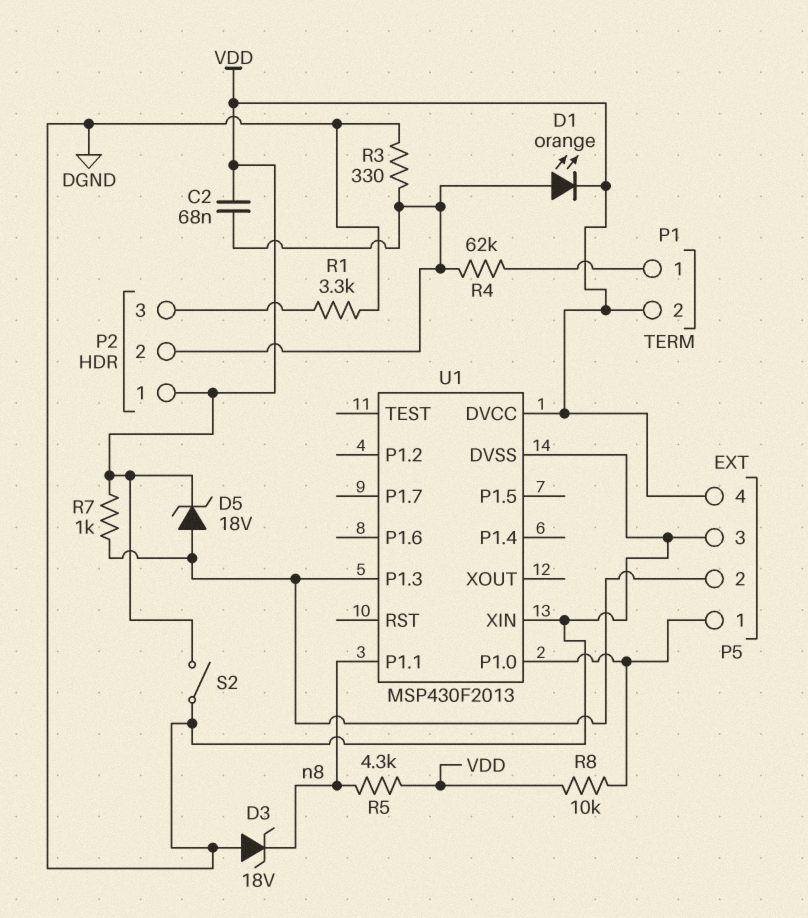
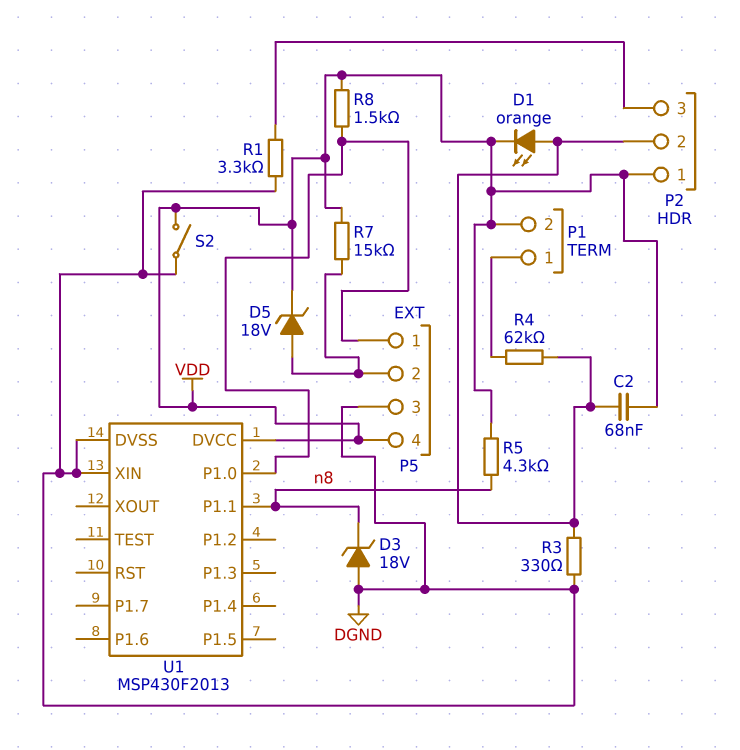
R7: 1k (P5/2, VDD) -> 15k (P5/2, VDD)
R8: 10k (P5/1, VDD) -> 1.5k (P5/1, VDD)
U1 pin P1.3: P5/2 -> none

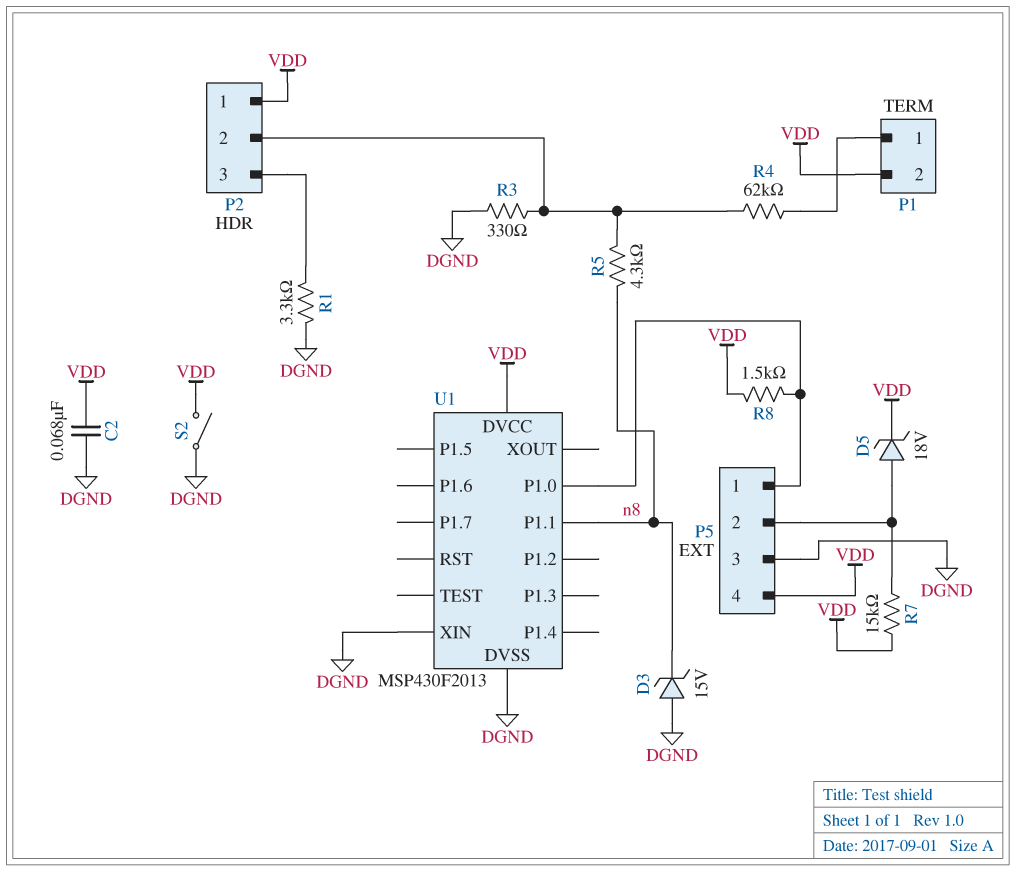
C2: 68nF (P2/2, VDD) -> 68nF (DGND, VDD)
D1: LED orange (A P2/2, K VDD) -> none
D3: zener 18V (A DGND, K n8) -> zener 15V (A DGND, K n8)
R5: 4.3k (VDD, n8) -> 4.3k (P2/2, n8)

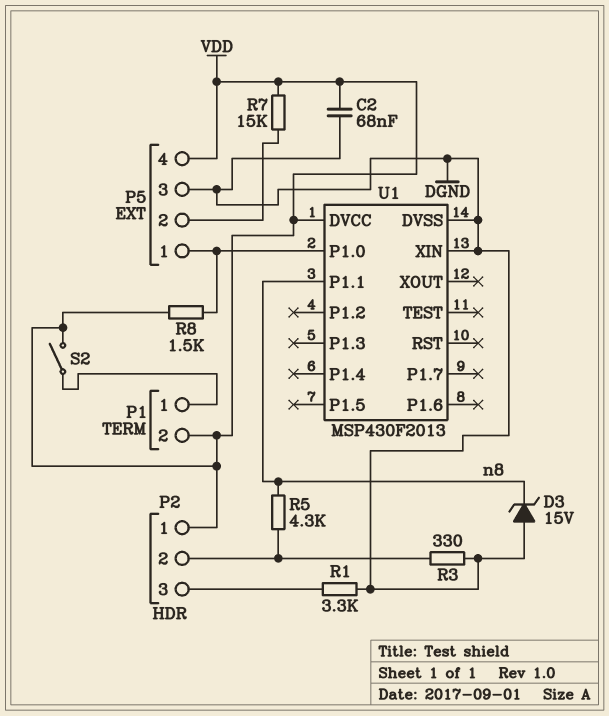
D5: zener 18V (A P5/2, K VDD) -> none
R4: 62k (P1/1, P2/2) -> none
S2: switch (DGND, VDD) -> switch (P1/1, VDD)

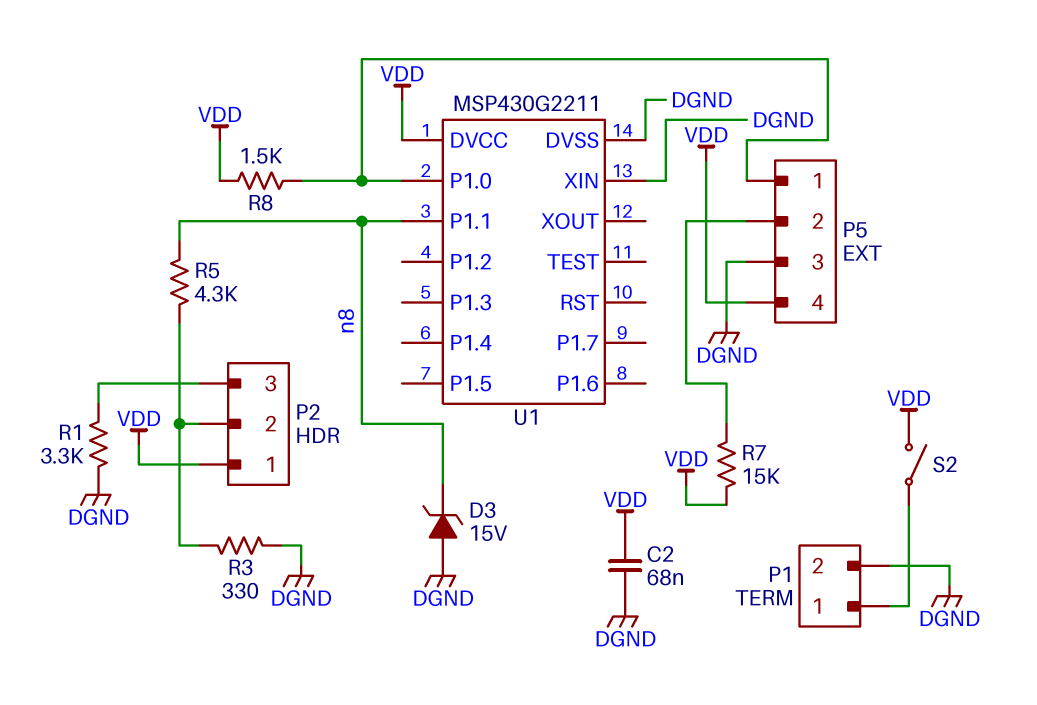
P1 pin 2: VDD -> DGND
U1: MSP430F2013 -> MSP430G2211

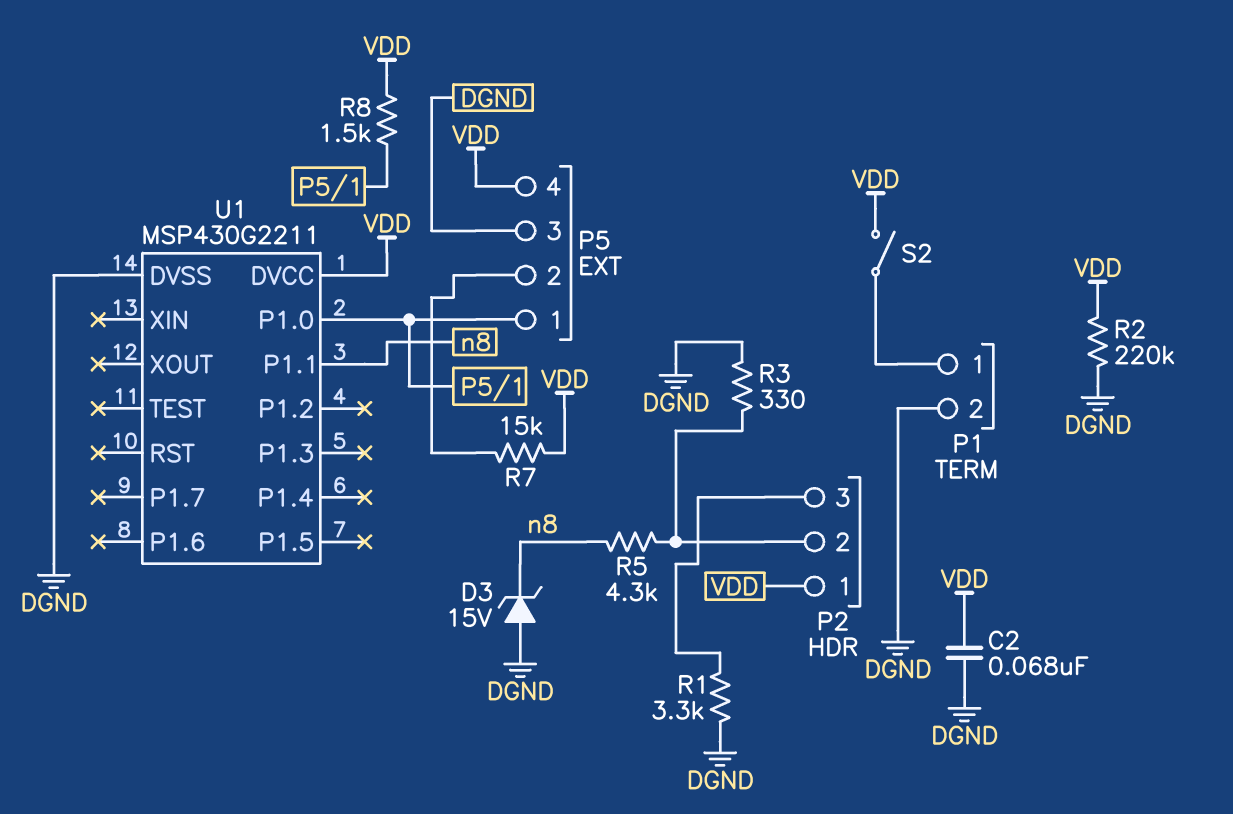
R2: none -> 220k (DGND, VDD)
U1 pin XIN: DGND -> none

